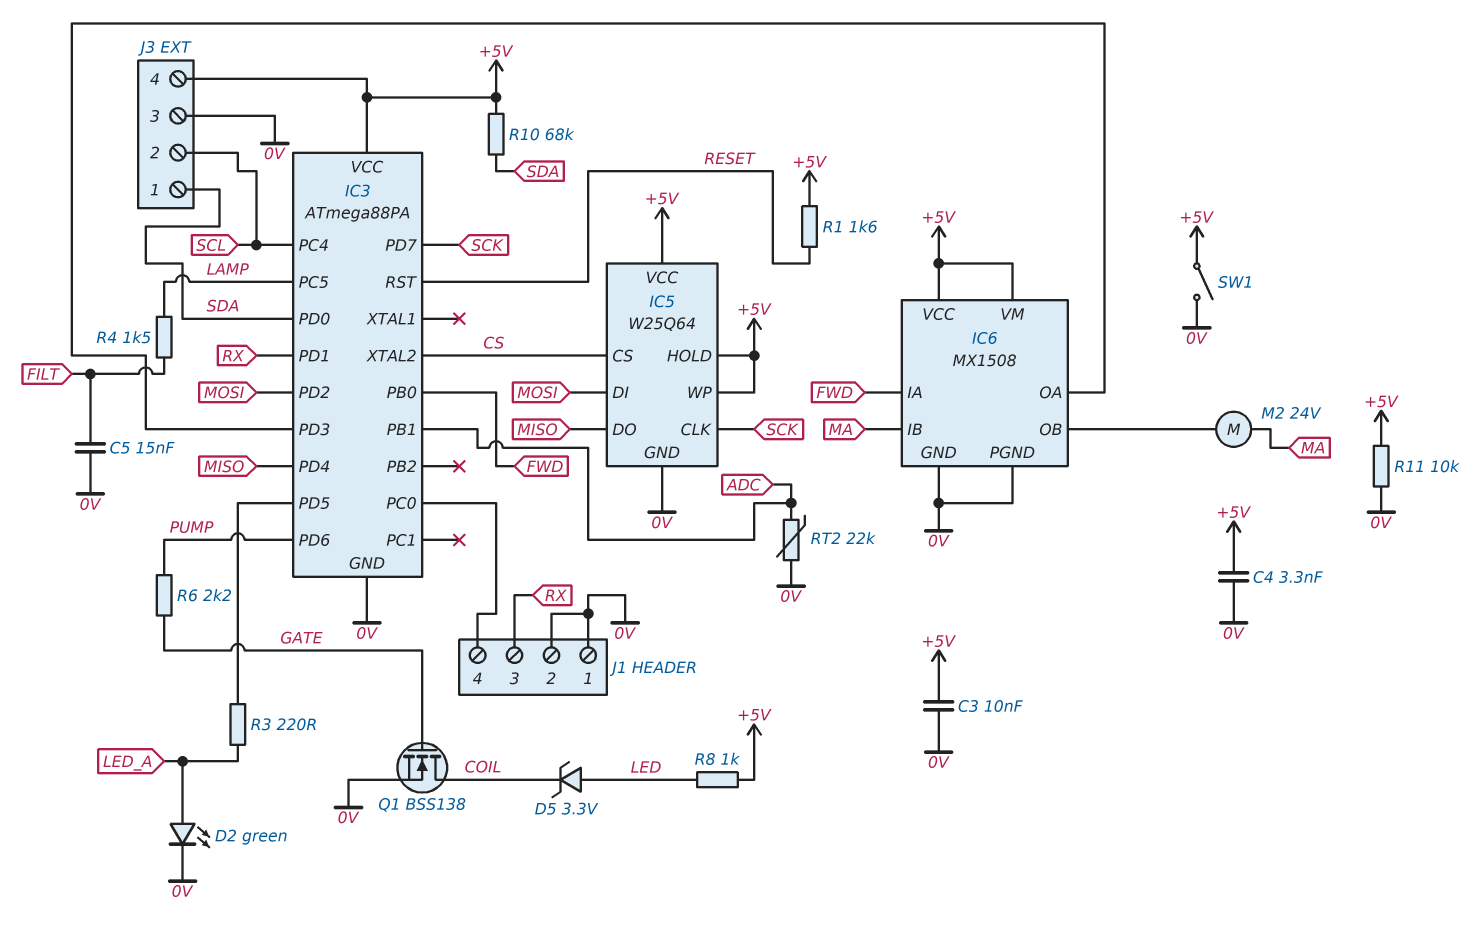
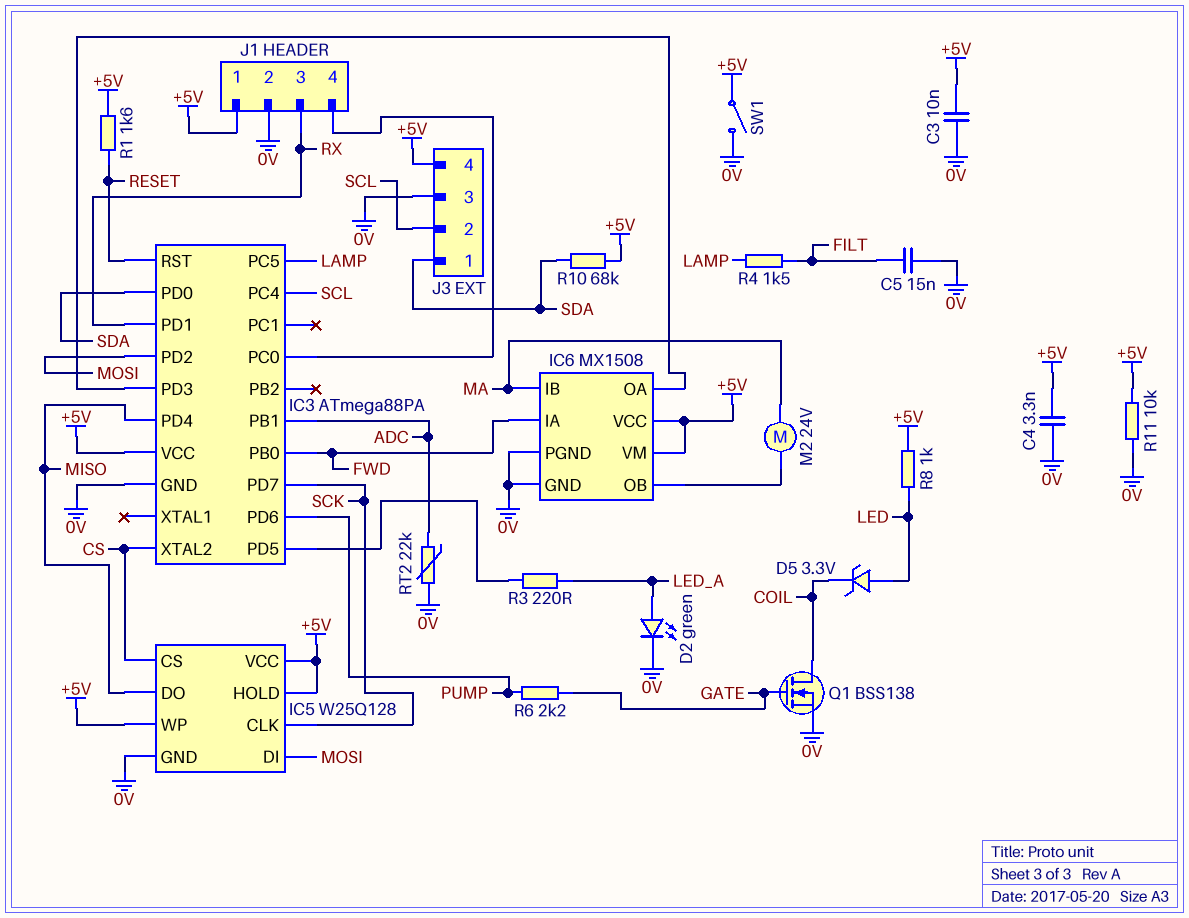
IC5: W25Q64 -> W25Q128
J1 pin 1: 0V -> +5V

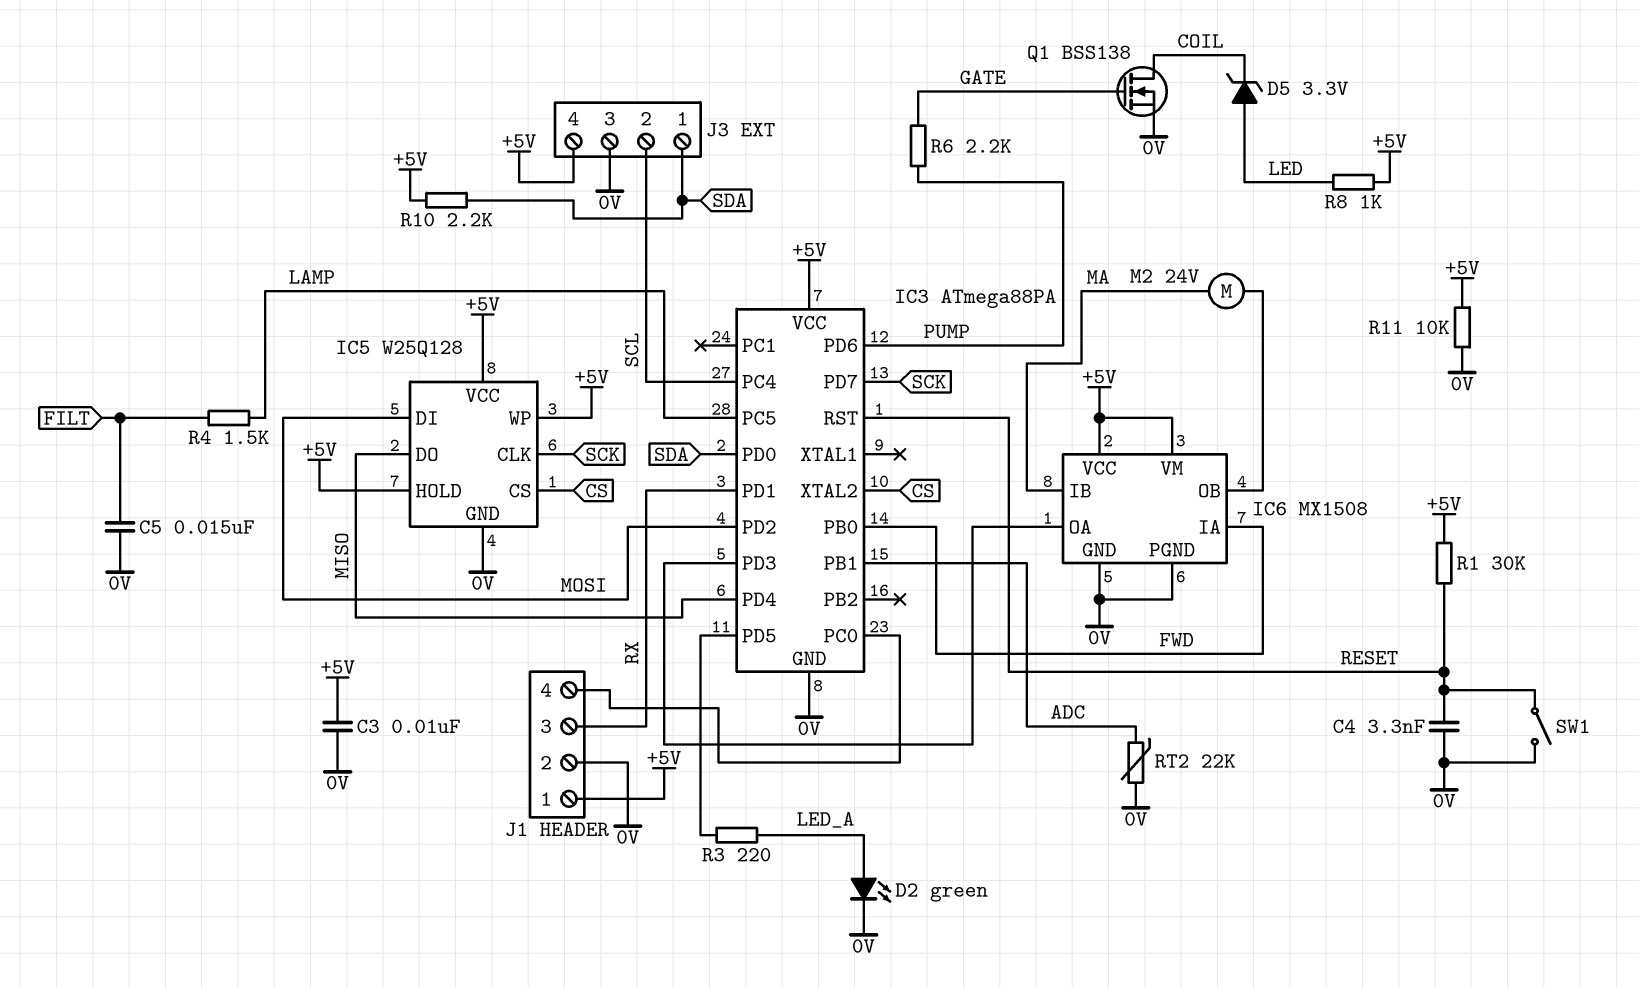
C4: 3.3nF (+5V, 0V) -> 3.3nF (0V, RESET)
R1: 1.6k (+5V, RESET) -> 30k (+5V, RESET)
R10: 68k (+5V, SDA) -> 2.2k (+5V, SDA)
SW1: switch (+5V, 0V) -> switch (0V, RESET)

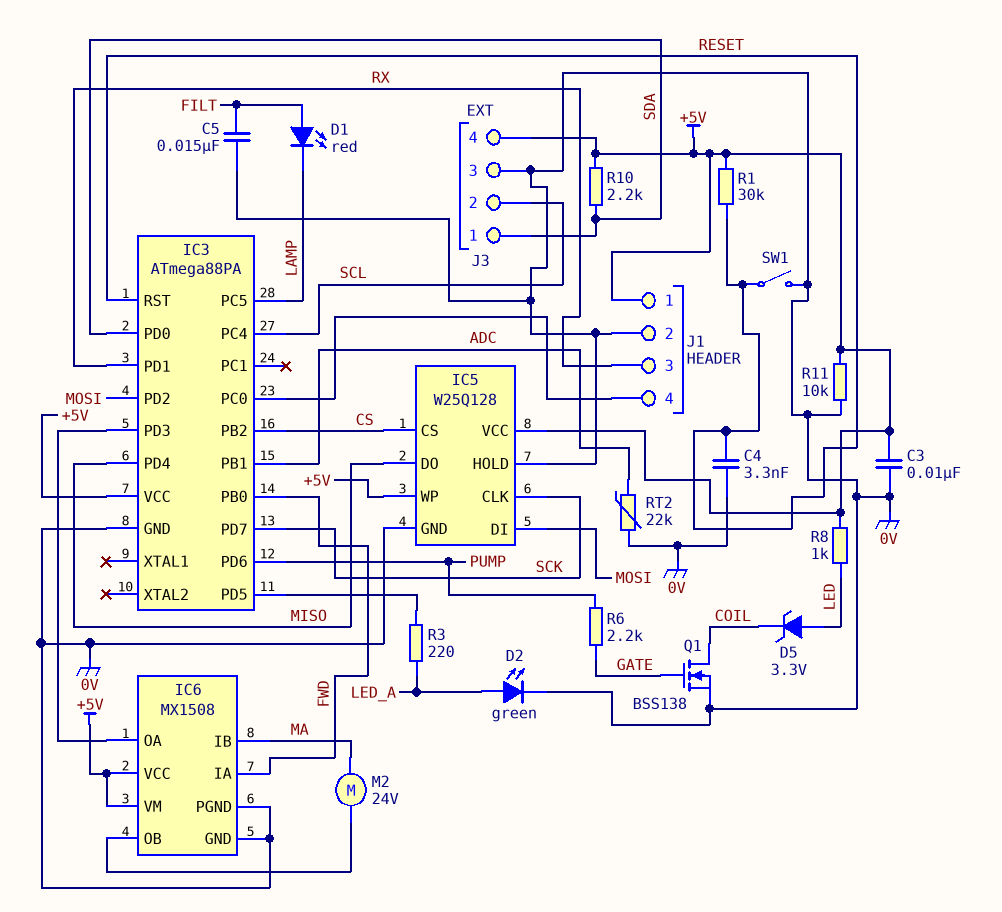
D1: none -> LED red (A FILT, K LAMP)
IC3 pin PB2: none -> CS
IC3 pin XTAL2: CS -> none
IC5 pin HOLD: +5V -> 0V
R4: 1.5k (FILT, LAMP) -> none

